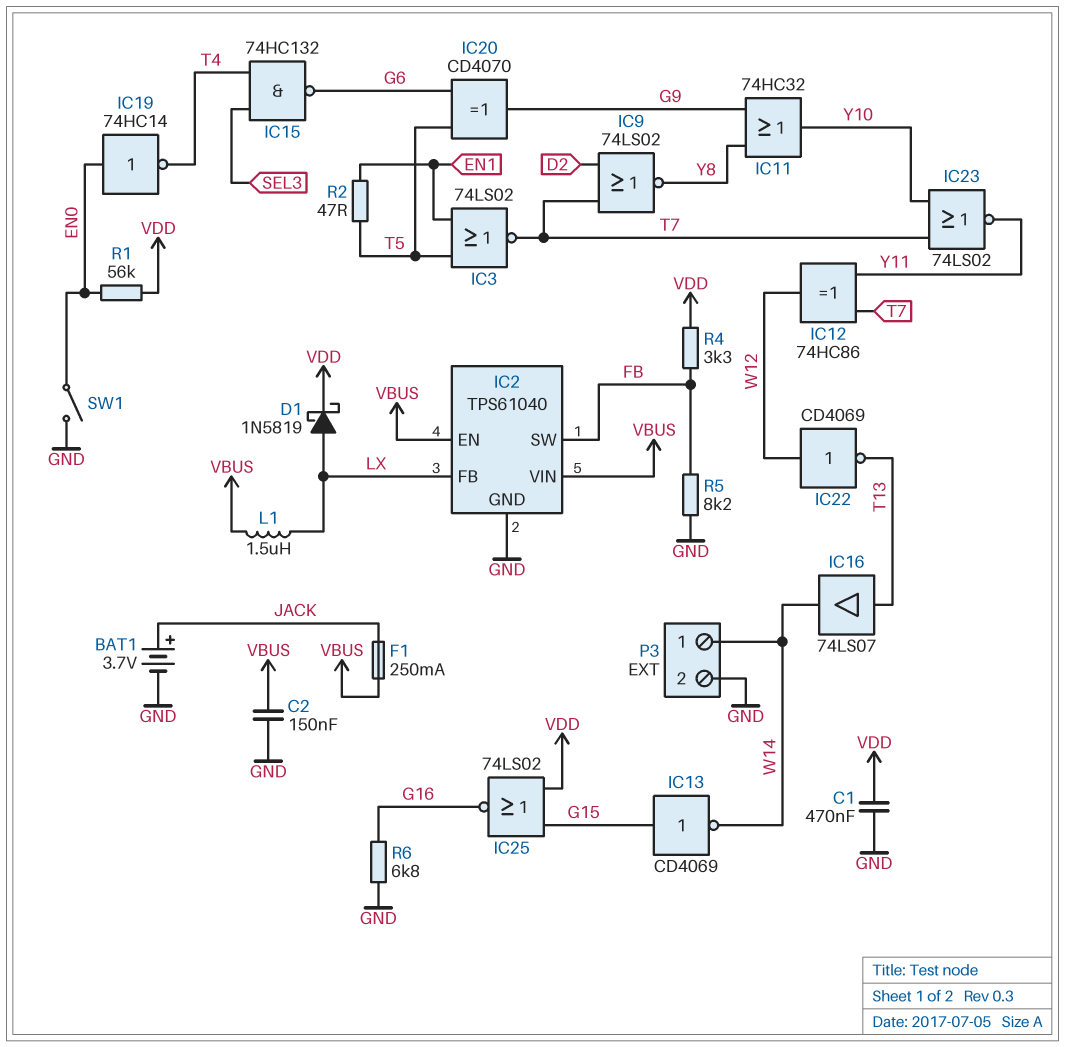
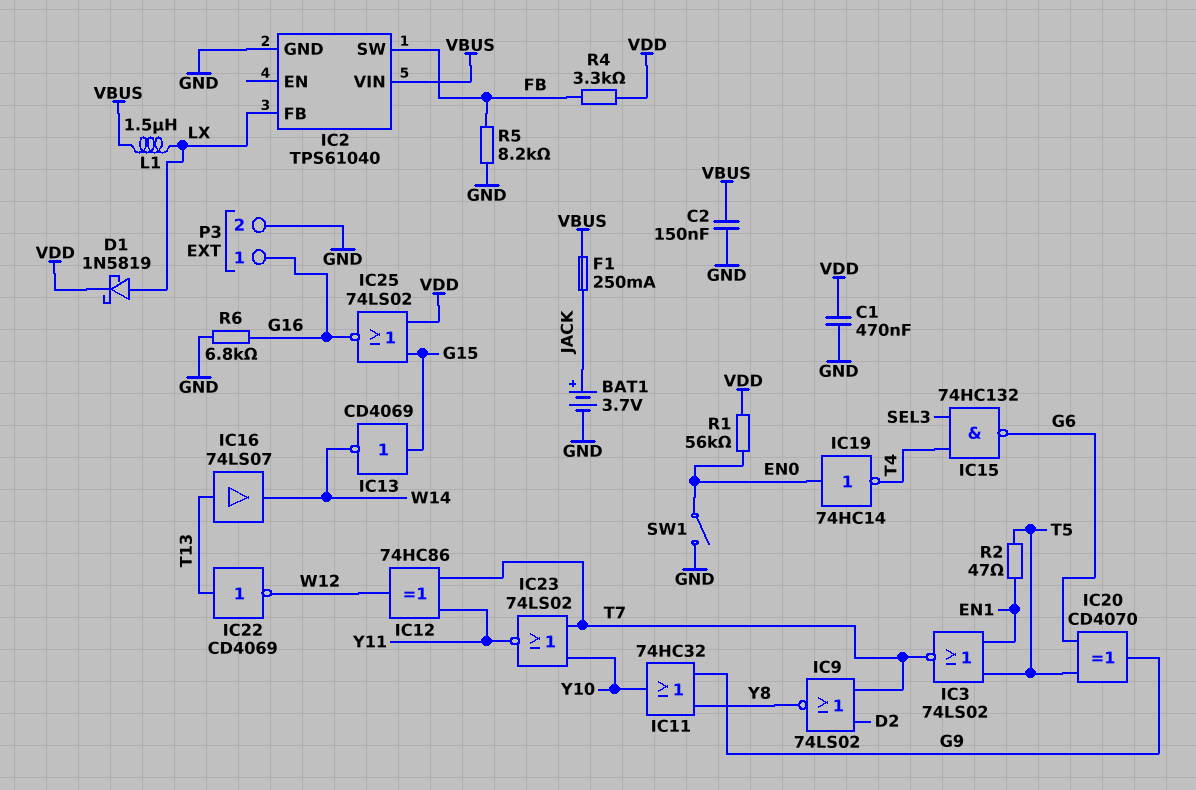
IC2 pin EN: VBUS -> none
IC22: NOT CD4069 (in W12, out T13) -> NOT CD4069 (in T13, out W12)
P3 pin 1: W14 -> G16

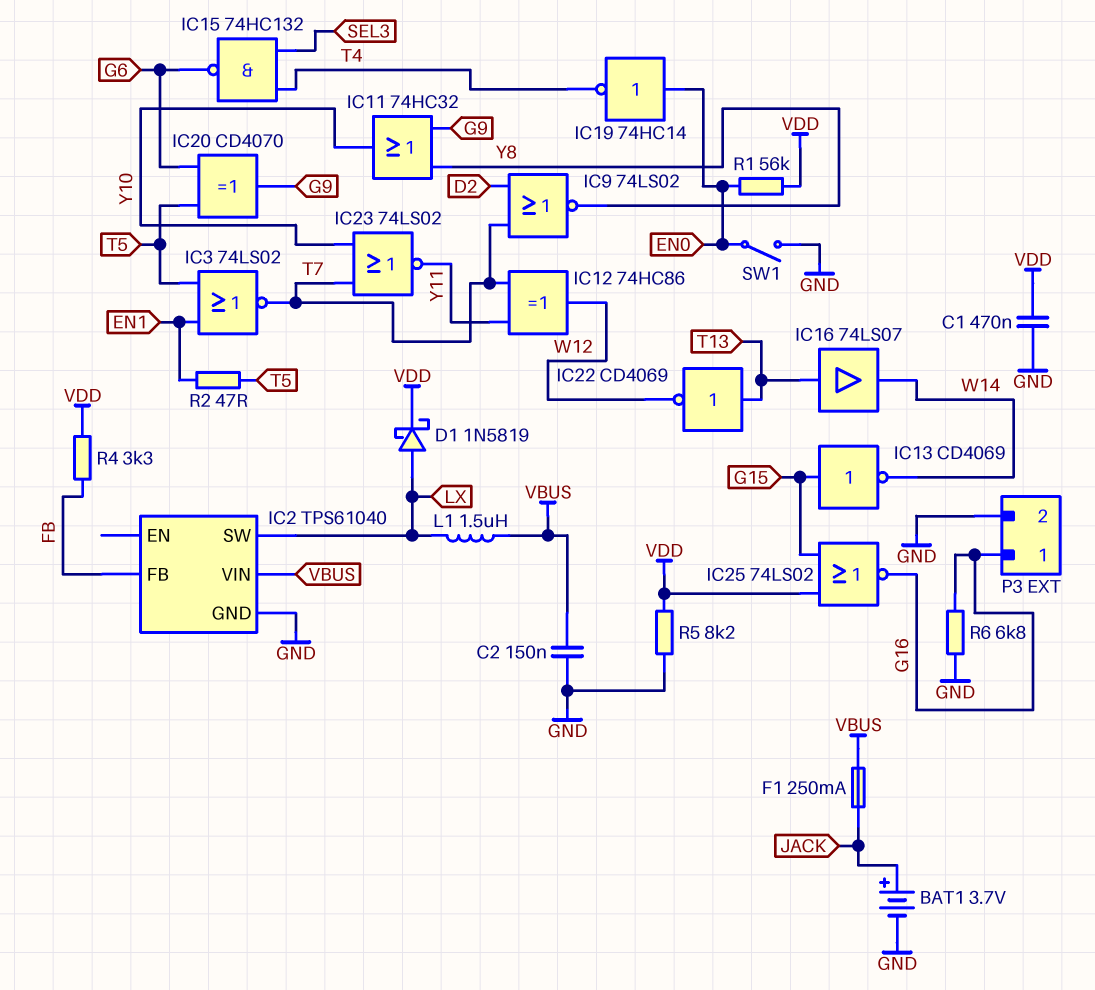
IC2 pin FB: LX -> FB
IC2 pin SW: FB -> LX
R5: 8.2k (FB, GND) -> 8.2k (GND, VDD)

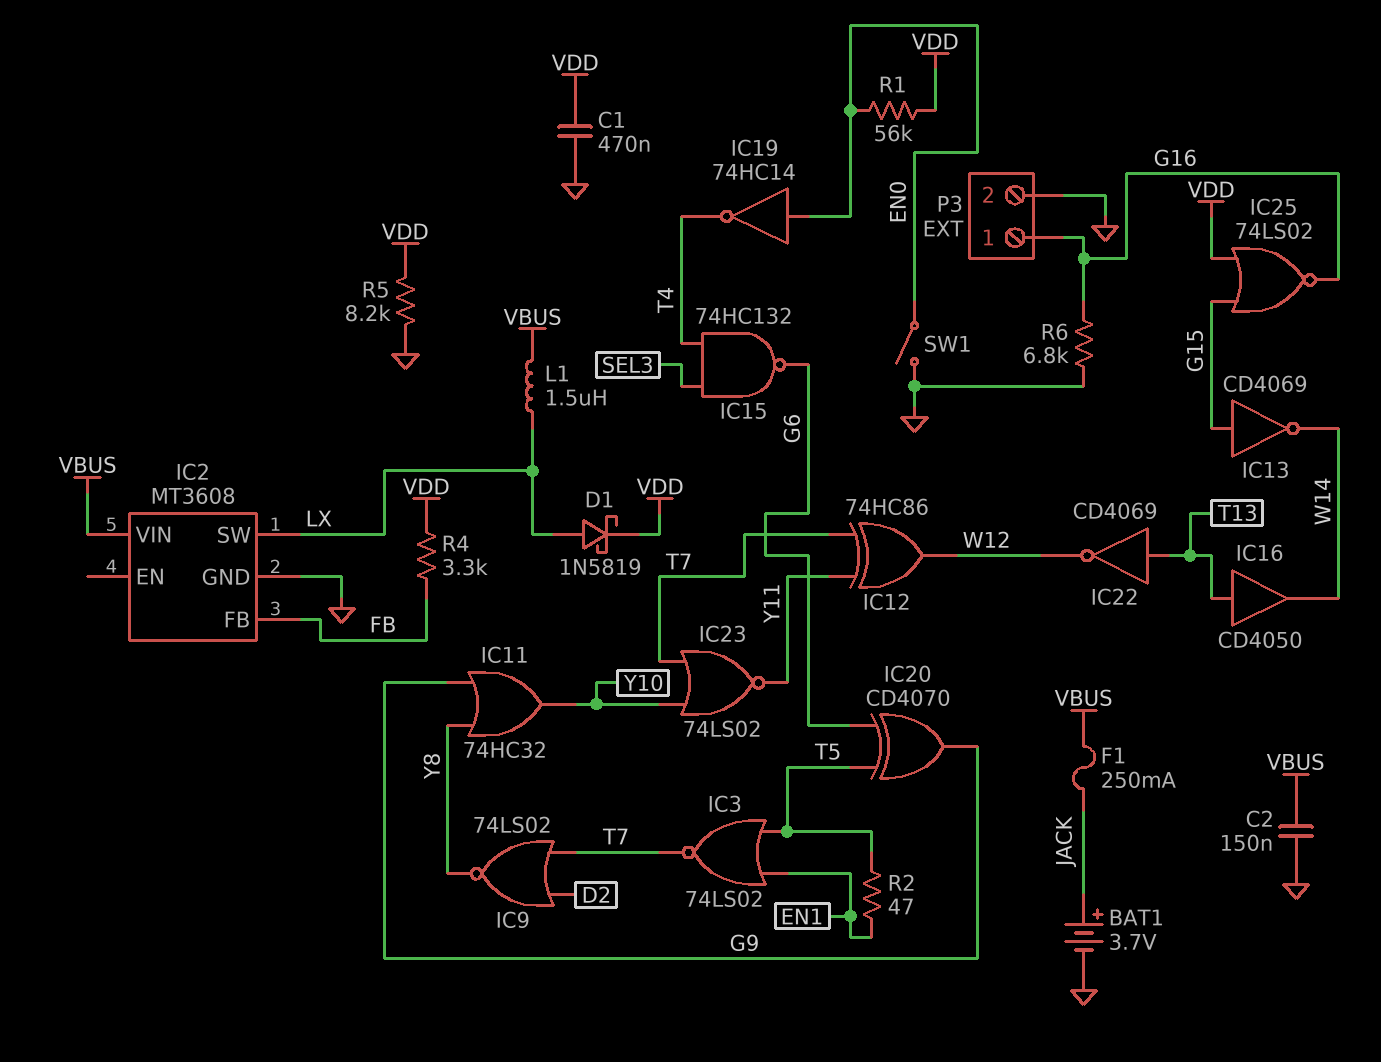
IC2: TPS61040 -> MT3608
IC16: buffer 74LS07 (in T13, out W14) -> buffer CD4050 (in T13, out W14)

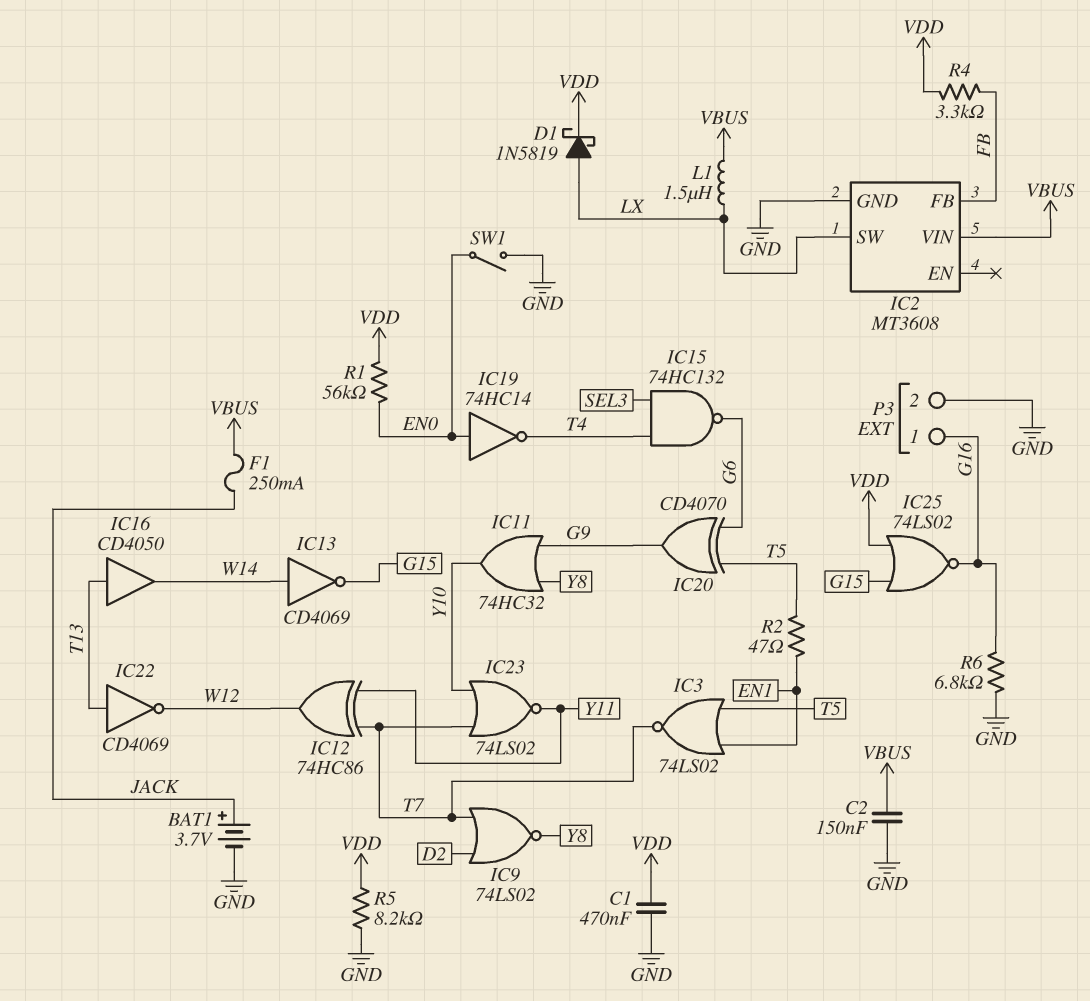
IC13: NOT CD4069 (in G15, out W14) -> NOT CD4069 (in W14, out G15)

